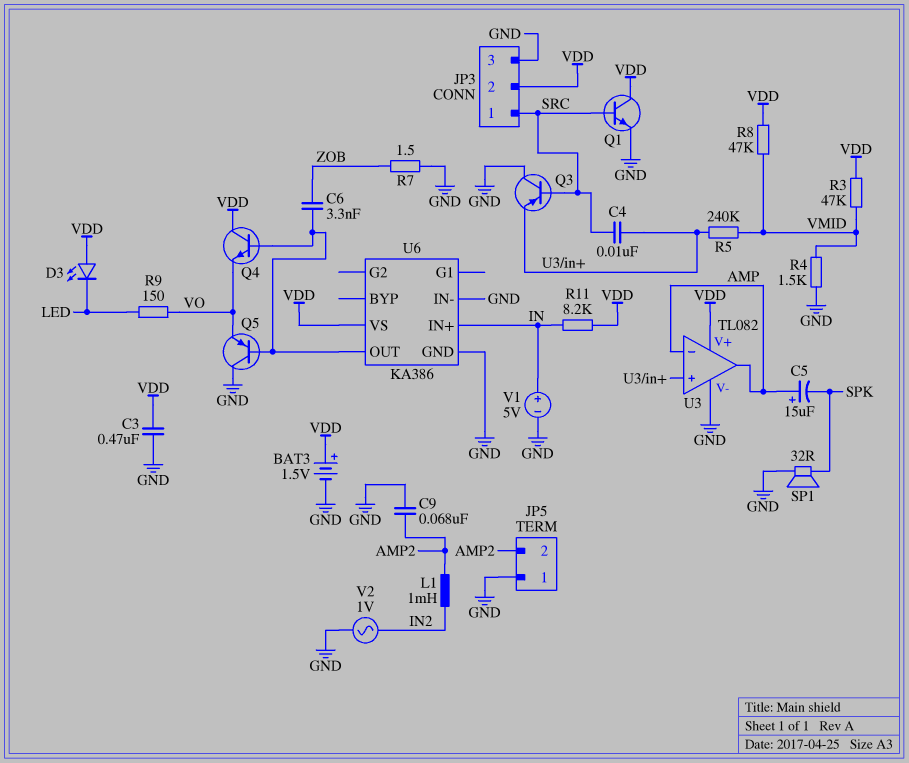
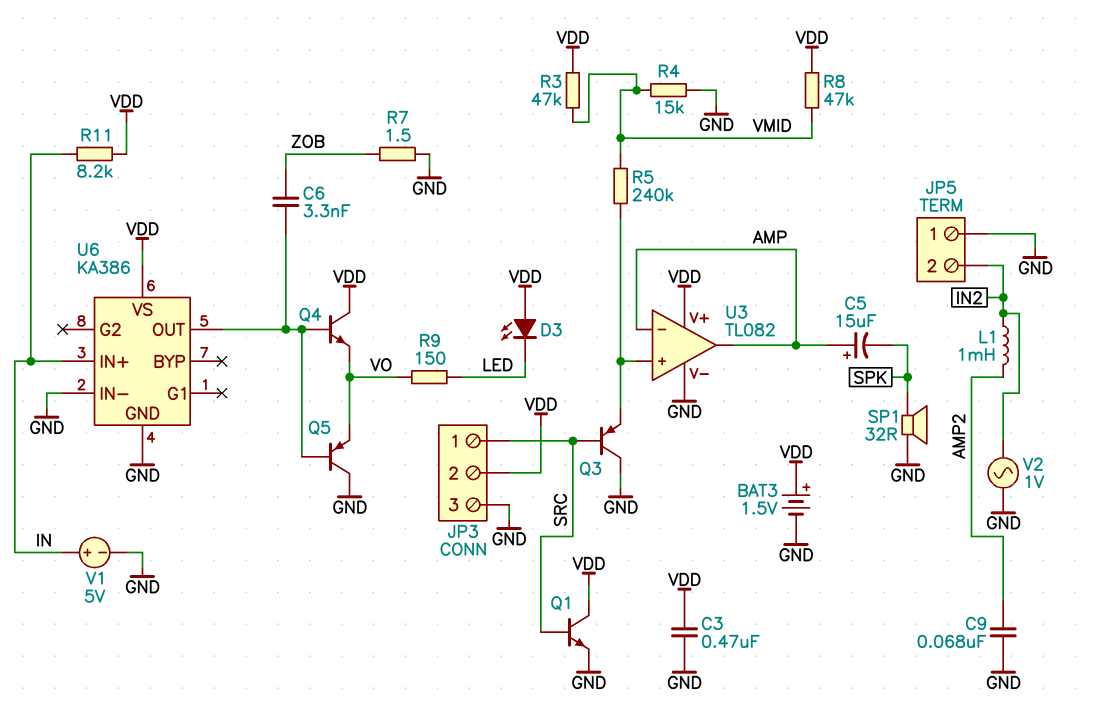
C4: 10nF (SRC, U3/in+) -> none
JP5 pin 2: AMP2 -> IN2
R4: 1.5k (GND, VMID) -> 15k (GND, VMID)

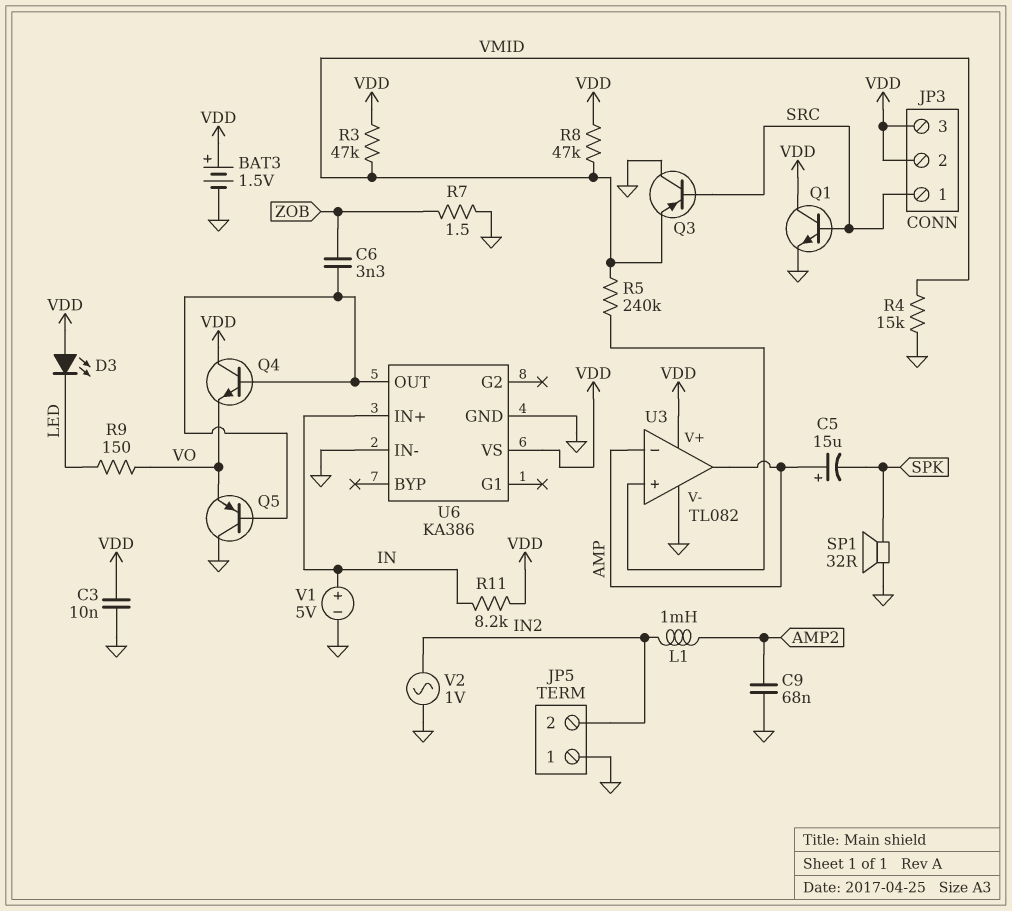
C3: 470nF (GND, VDD) -> 10nF (GND, VDD)
JP3 pin 3: GND -> VDD
Q3: PNP (B SRC, C GND, E U3/in+) -> PNP (B SRC, C GND, E VMID)

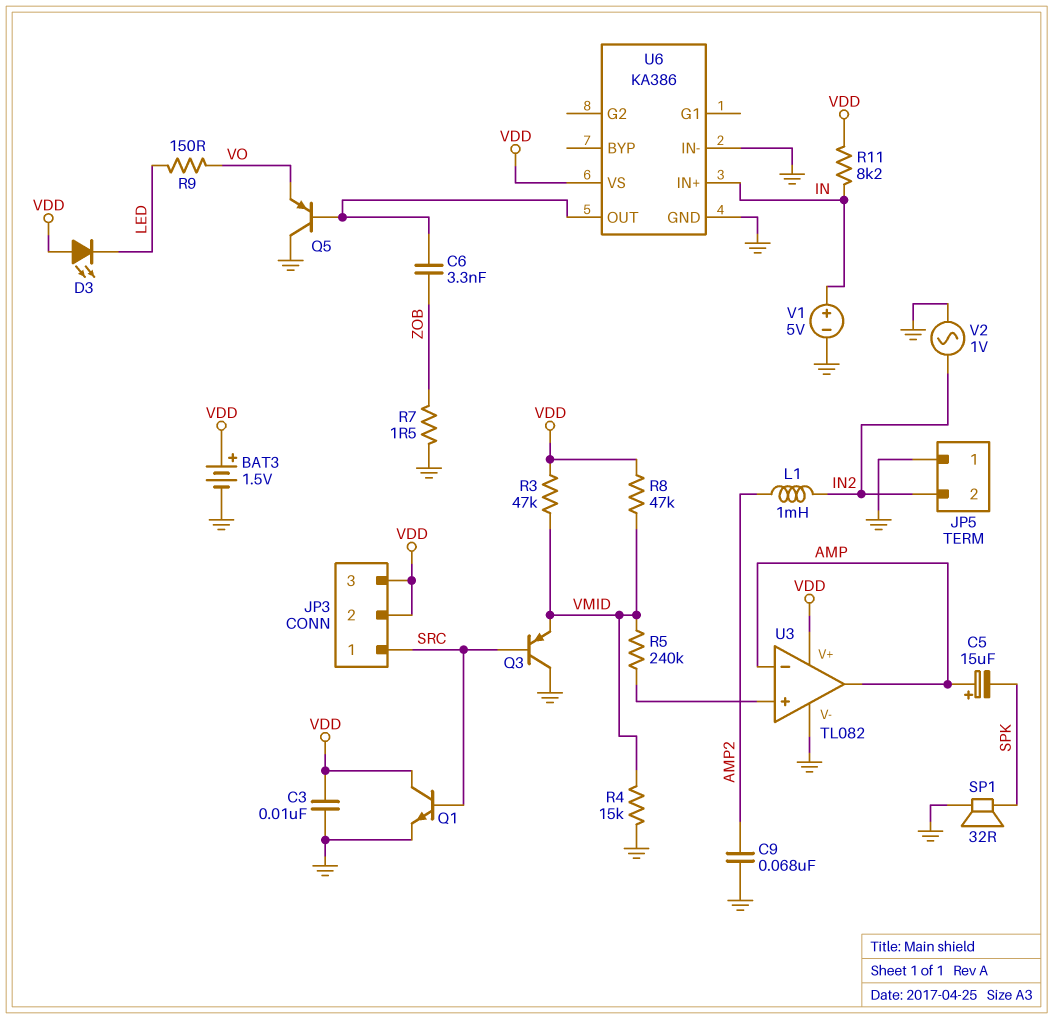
Q4: NPN (B U6/OUT, C VDD, E VO) -> none

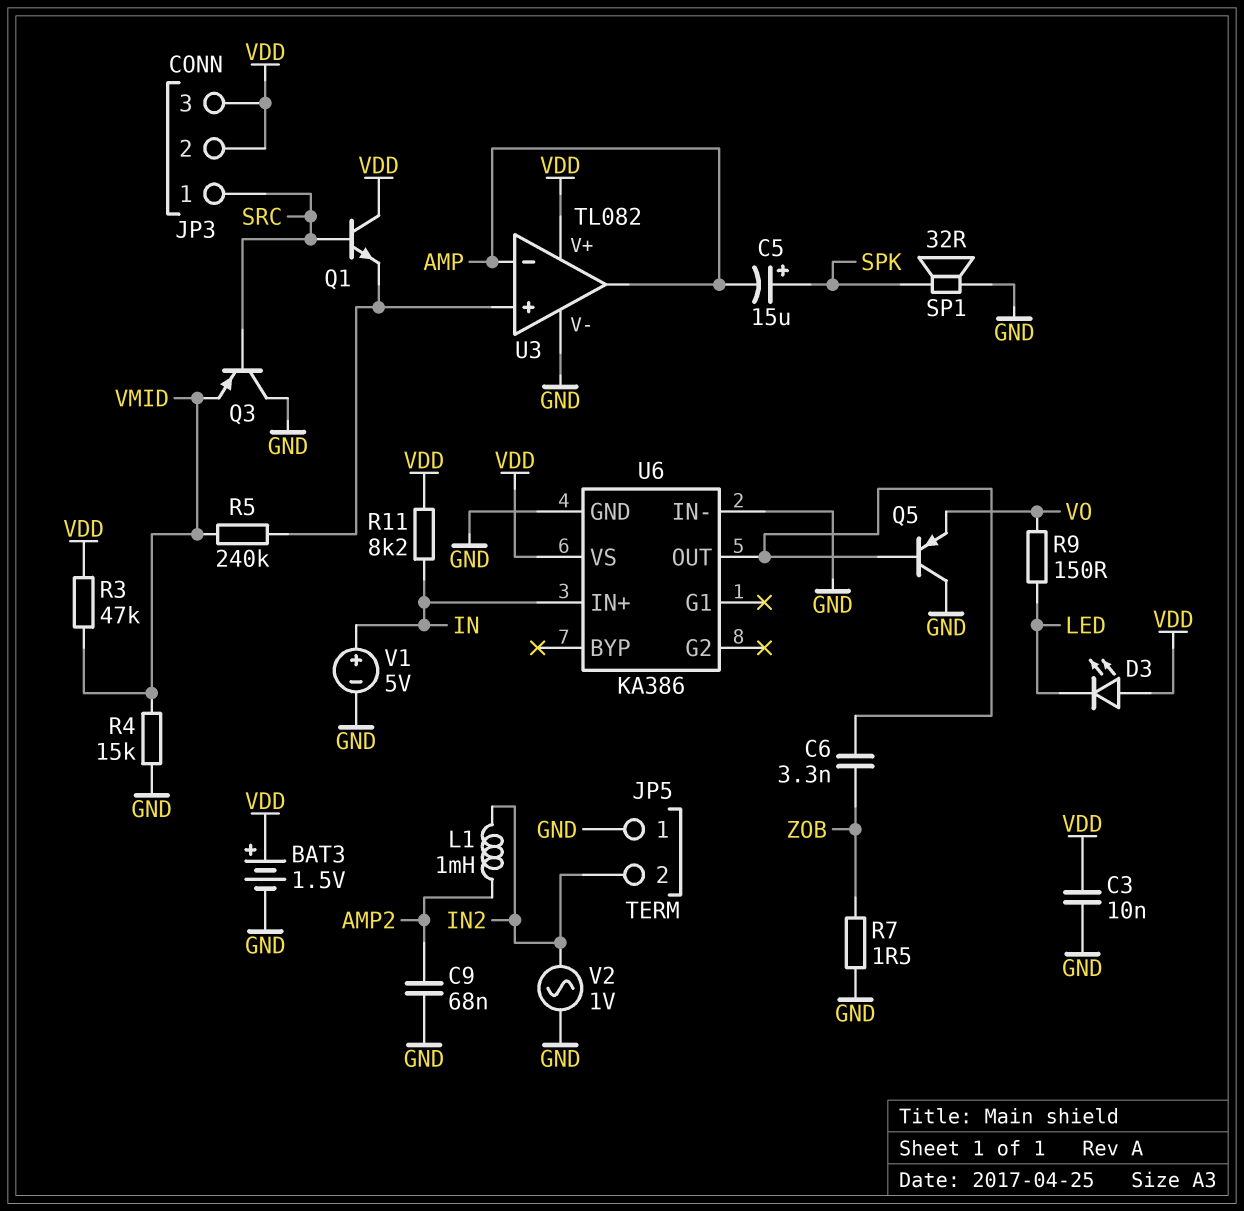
C5: 15uF (plus AMP, minus SPK) -> 15uF (plus SPK, minus AMP)
Q1: NPN (B SRC, C VDD, E GND) -> NPN (B SRC, C VDD, E U3/in+)
R8: 47k (VDD, VMID) -> none

